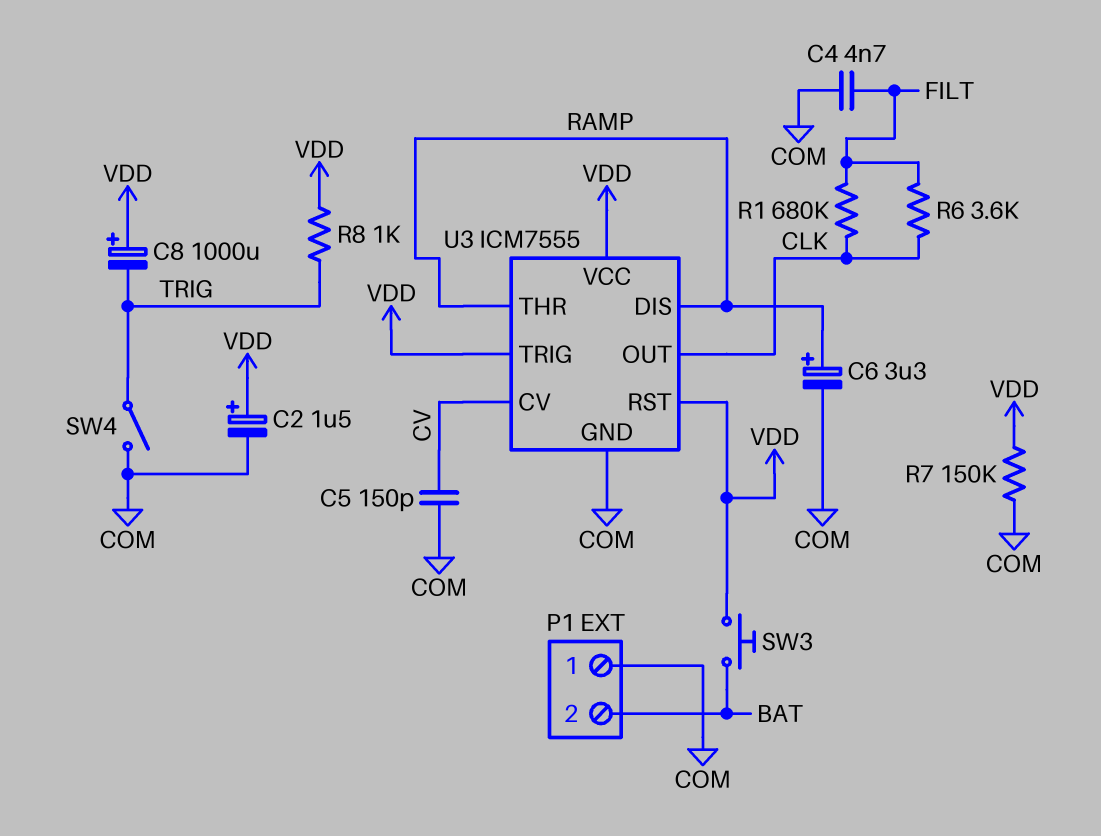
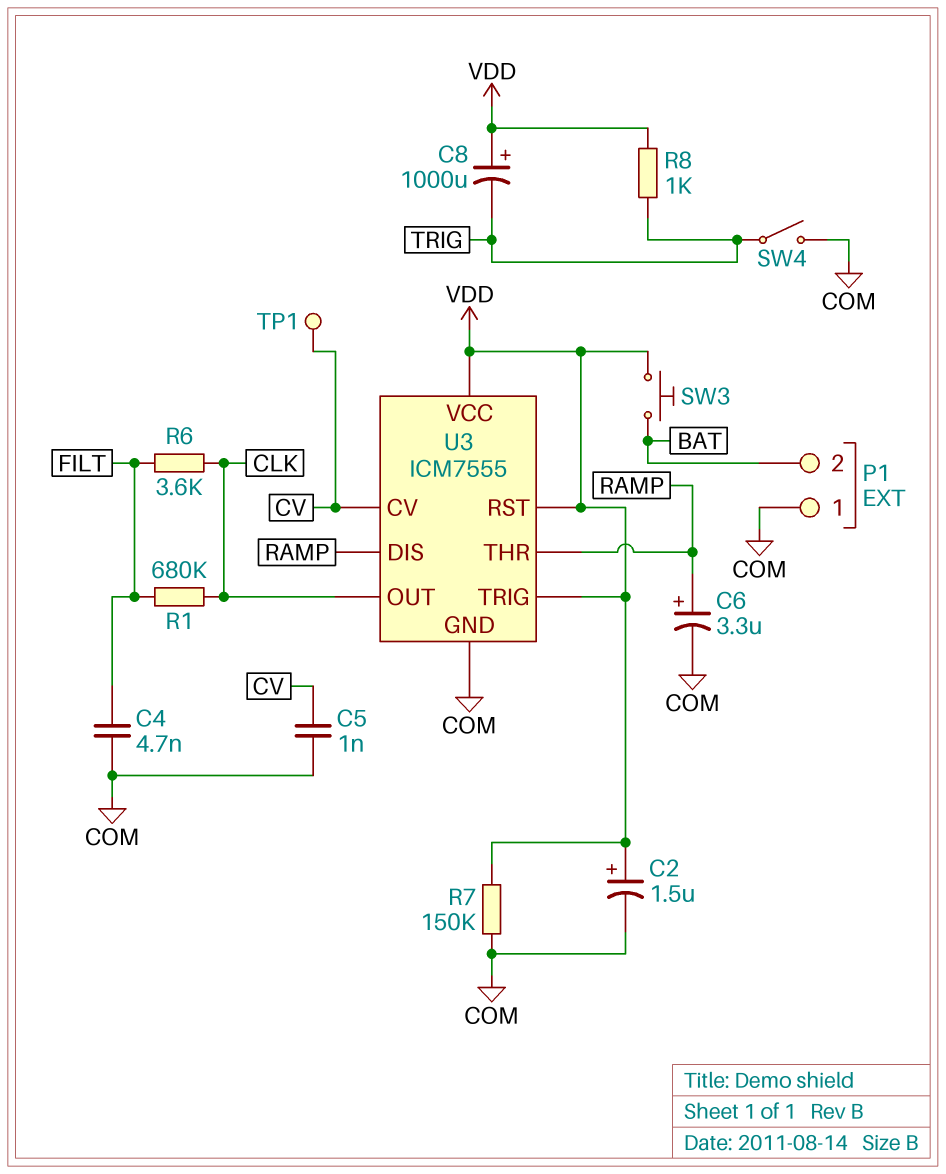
C5: 150pF (COM, CV) -> 1nF (COM, CV)
TP1: none -> test point (CV)

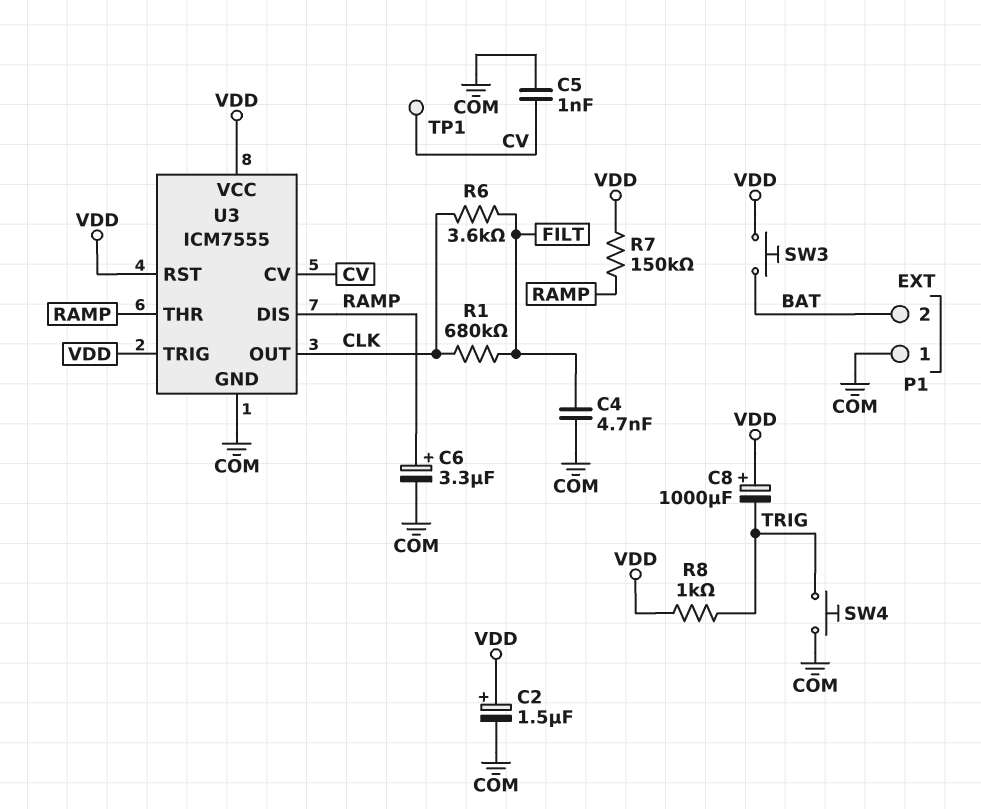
R7: 150k (COM, VDD) -> 150k (RAMP, VDD)
SW4: switch (COM, TRIG) -> button (COM, TRIG)

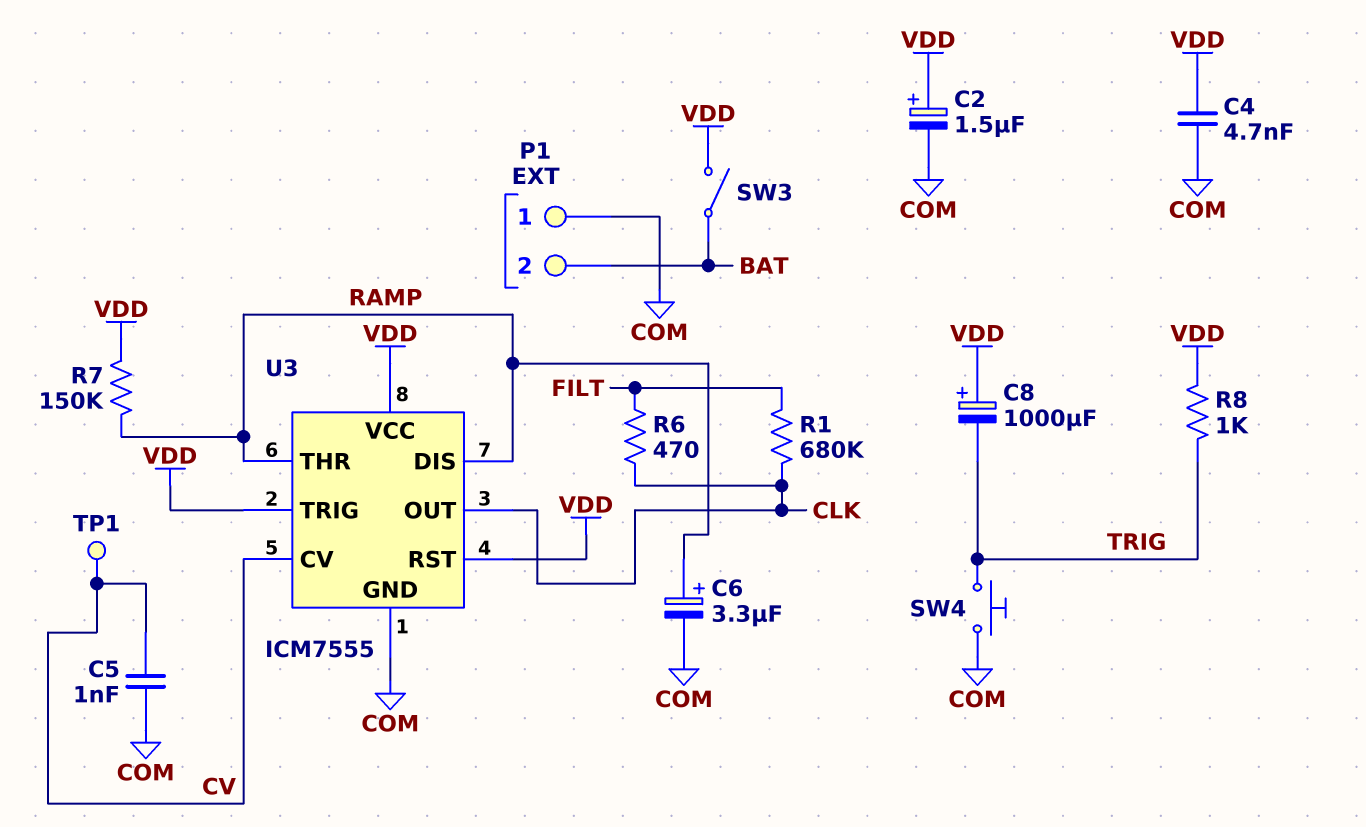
C4: 4.7nF (COM, FILT) -> 4.7nF (COM, VDD)
R6: 3.6k (CLK, FILT) -> 470 (CLK, FILT)
SW3: button (BAT, VDD) -> switch (BAT, VDD)

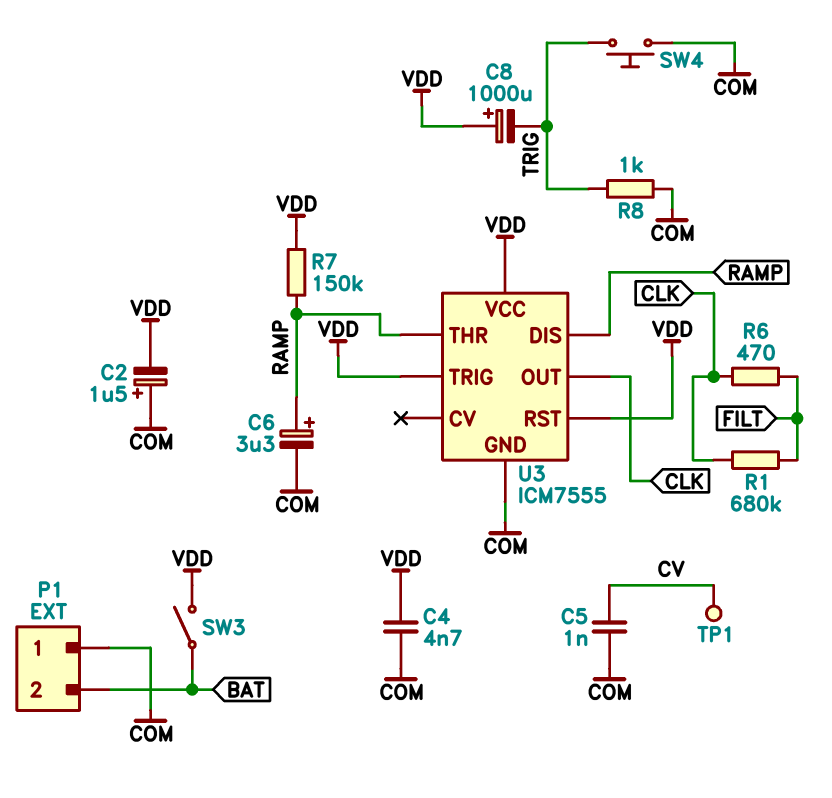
C2: 1.5uF (plus VDD, minus COM) -> 1.5uF (plus COM, minus VDD)
R8: 1k (TRIG, VDD) -> 1k (COM, TRIG)
U3 pin CV: CV -> none

